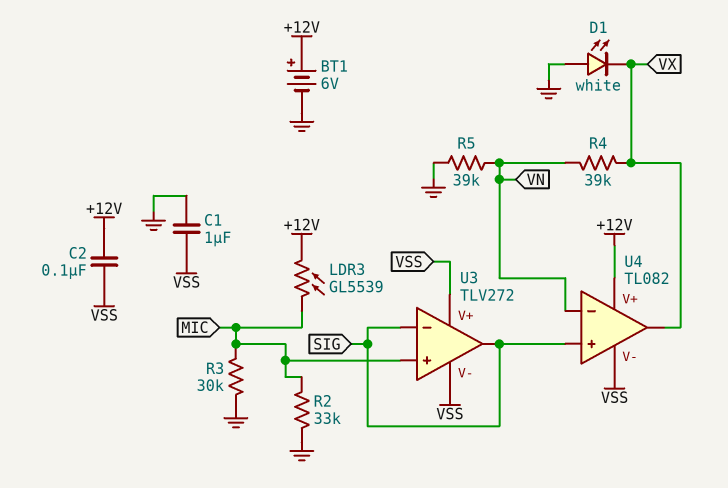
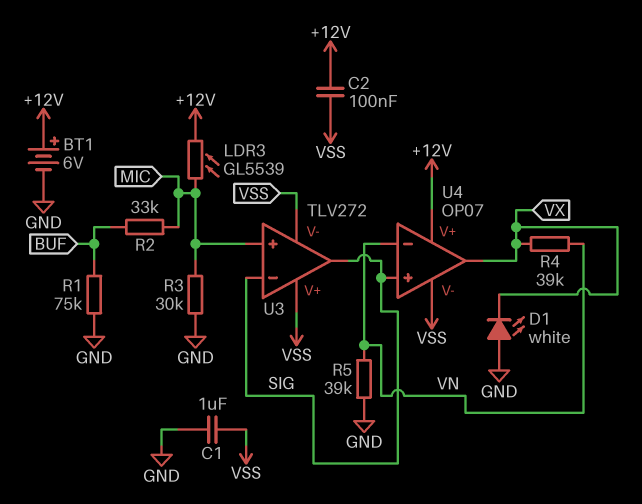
R1: none -> 75k (BUF, GND)
R2: 33k (GND, MIC) -> 33k (BUF, MIC)
U4: TL082 -> OP07

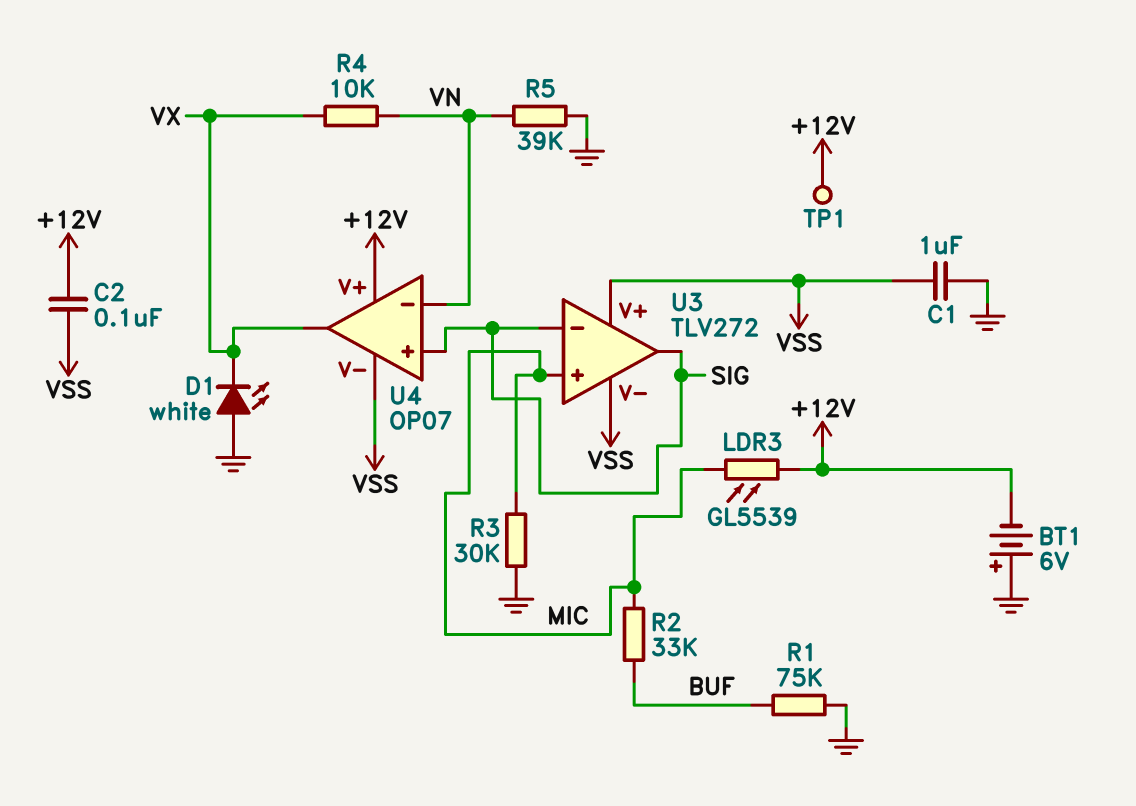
BT1: 6V (plus +12V, minus GND) -> 6V (plus GND, minus +12V)
R4: 39k (VN, VX) -> 10k (VN, VX)
TP1: none -> test point (+12V)

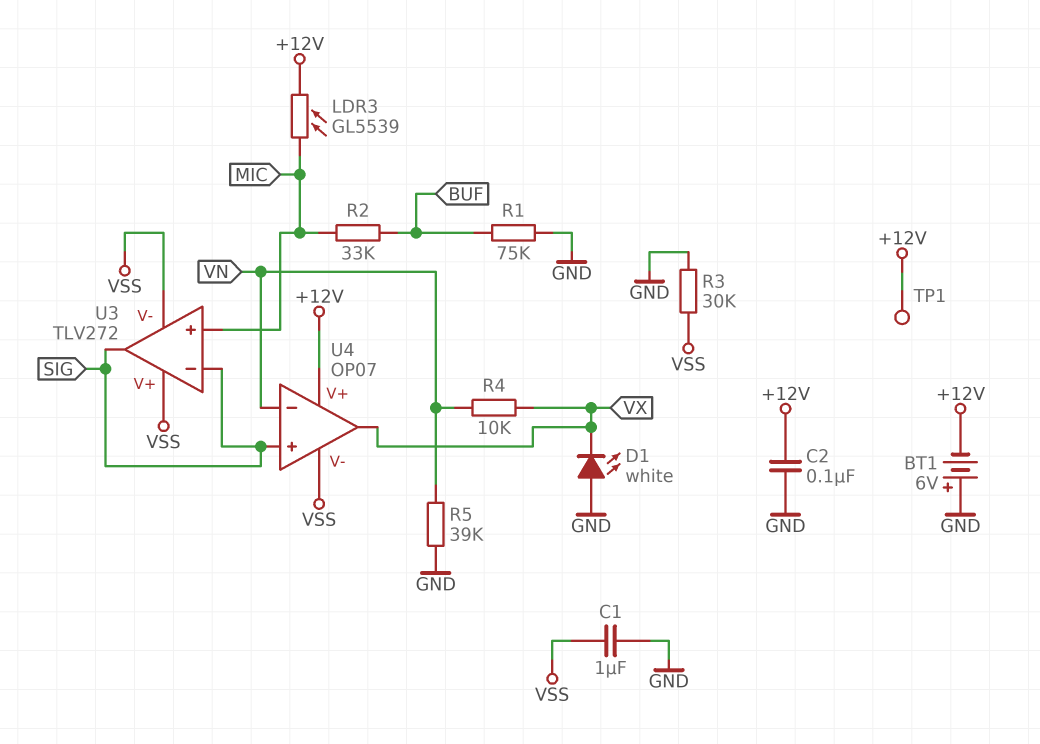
C2: 100nF (+12V, VSS) -> 100nF (+12V, GND)
R3: 30k (GND, MIC) -> 30k (GND, VSS)

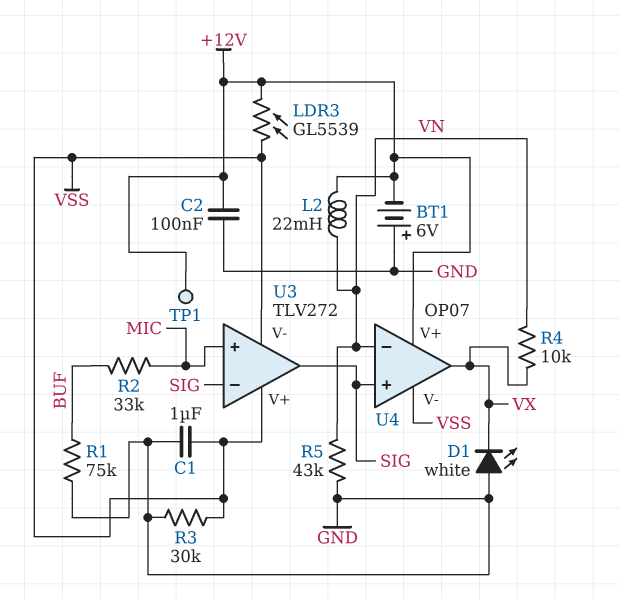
L2: none -> 22mH (+12V, VN)
LDR3: GL5539 (+12V, MIC) -> GL5539 (+12V, VSS)
R5: 39k (GND, VN) -> 43k (GND, VN)

